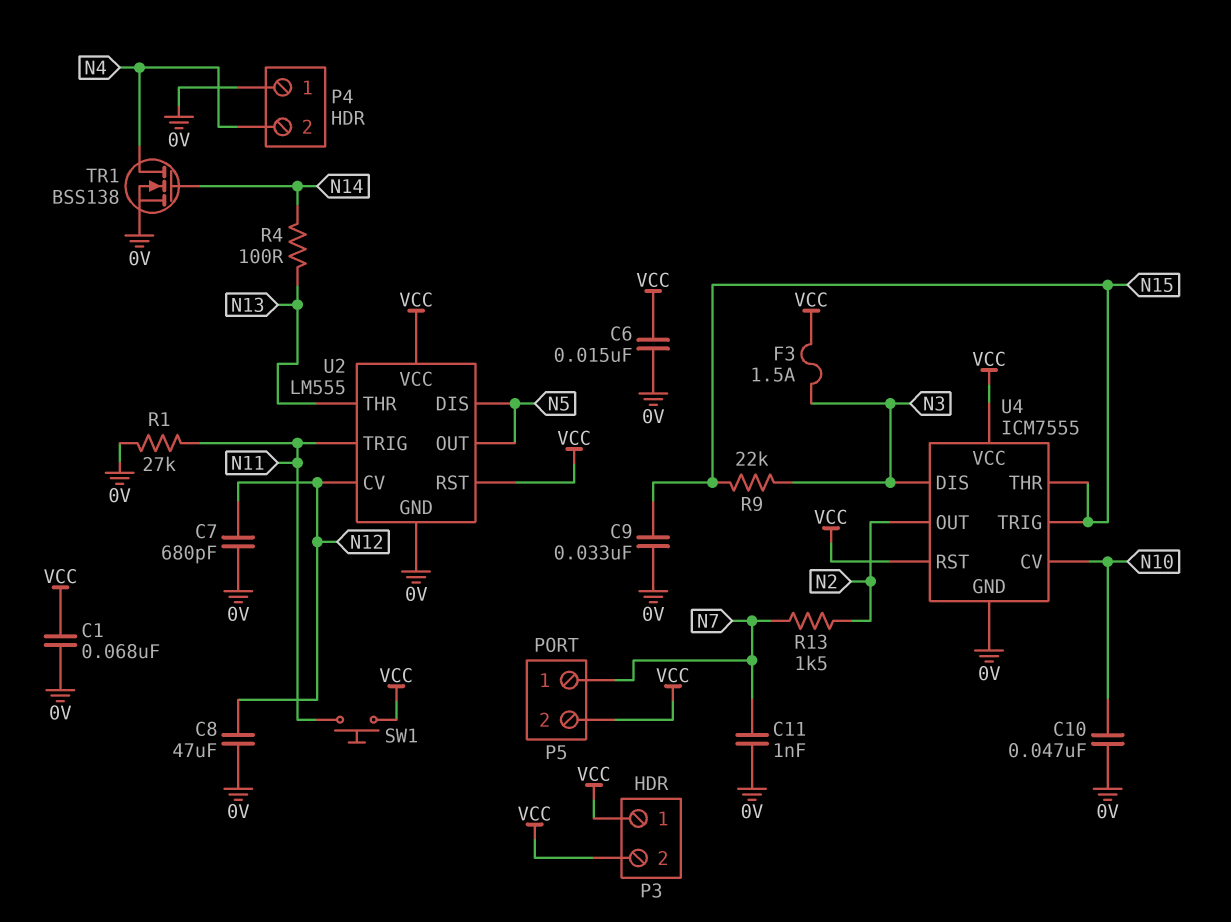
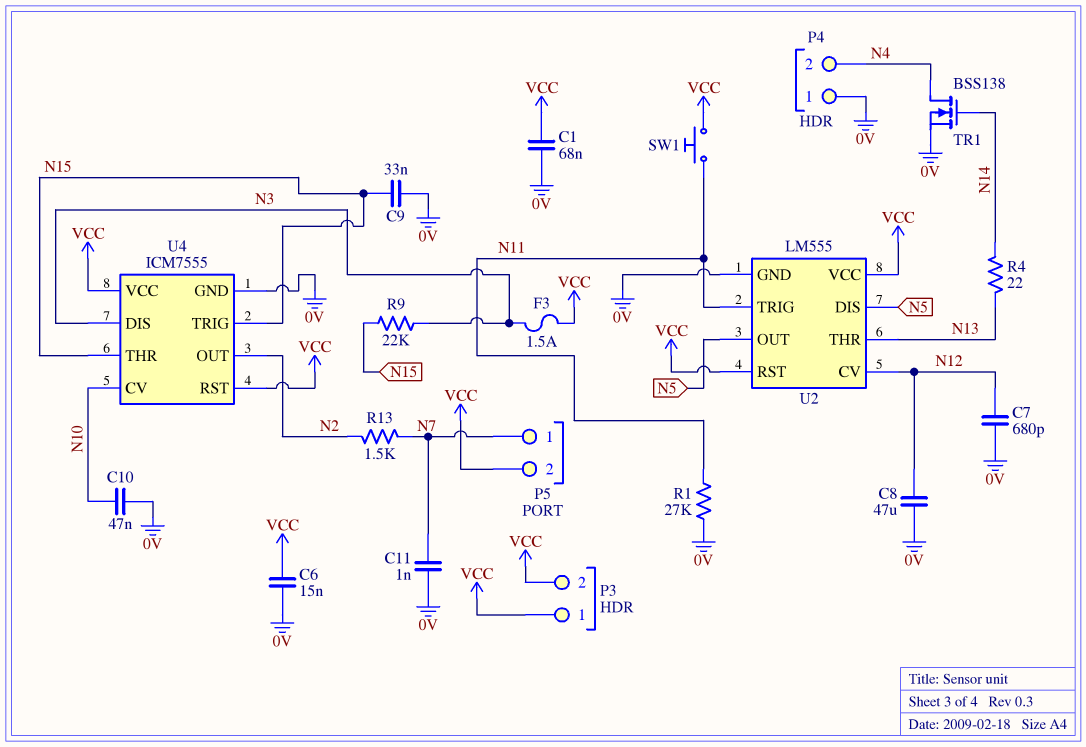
R4: 100 (N13, N14) -> 22 (N13, N14)

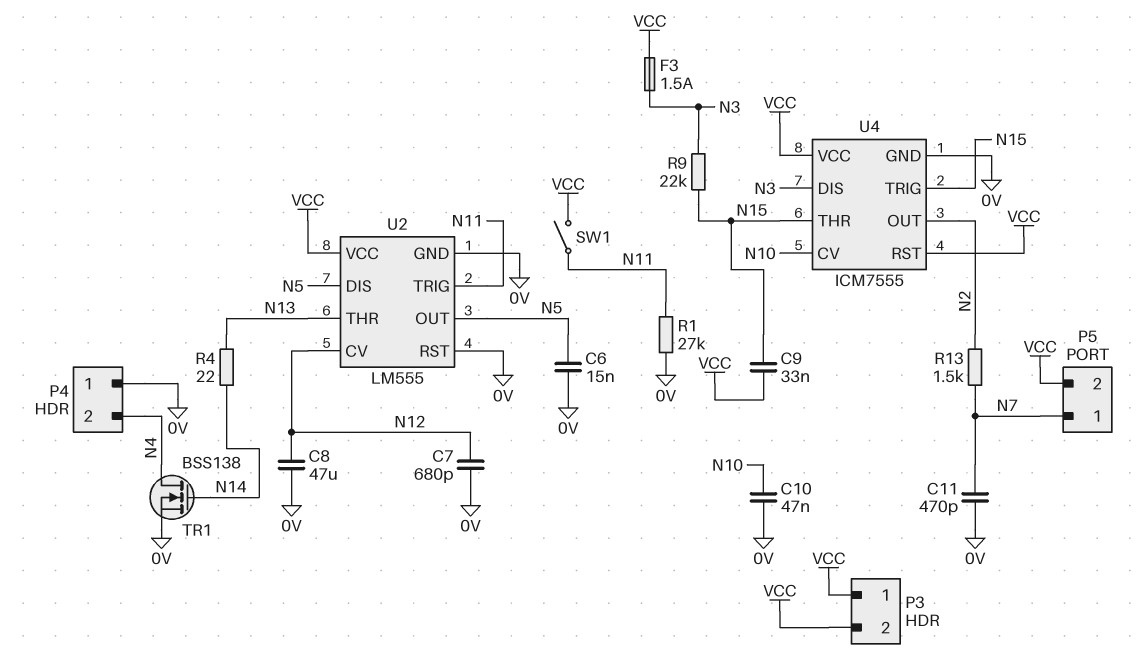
C1: 68nF (0V, VCC) -> none
C6: 15nF (0V, VCC) -> 15nF (0V, N5)
C9: 33nF (0V, N15) -> 33nF (N15, VCC)
C11: 1nF (0V, N7) -> 470pF (0V, N7)
SW1: button (N11, VCC) -> switch (N11, VCC)
U2 pin RST: VCC -> 0V

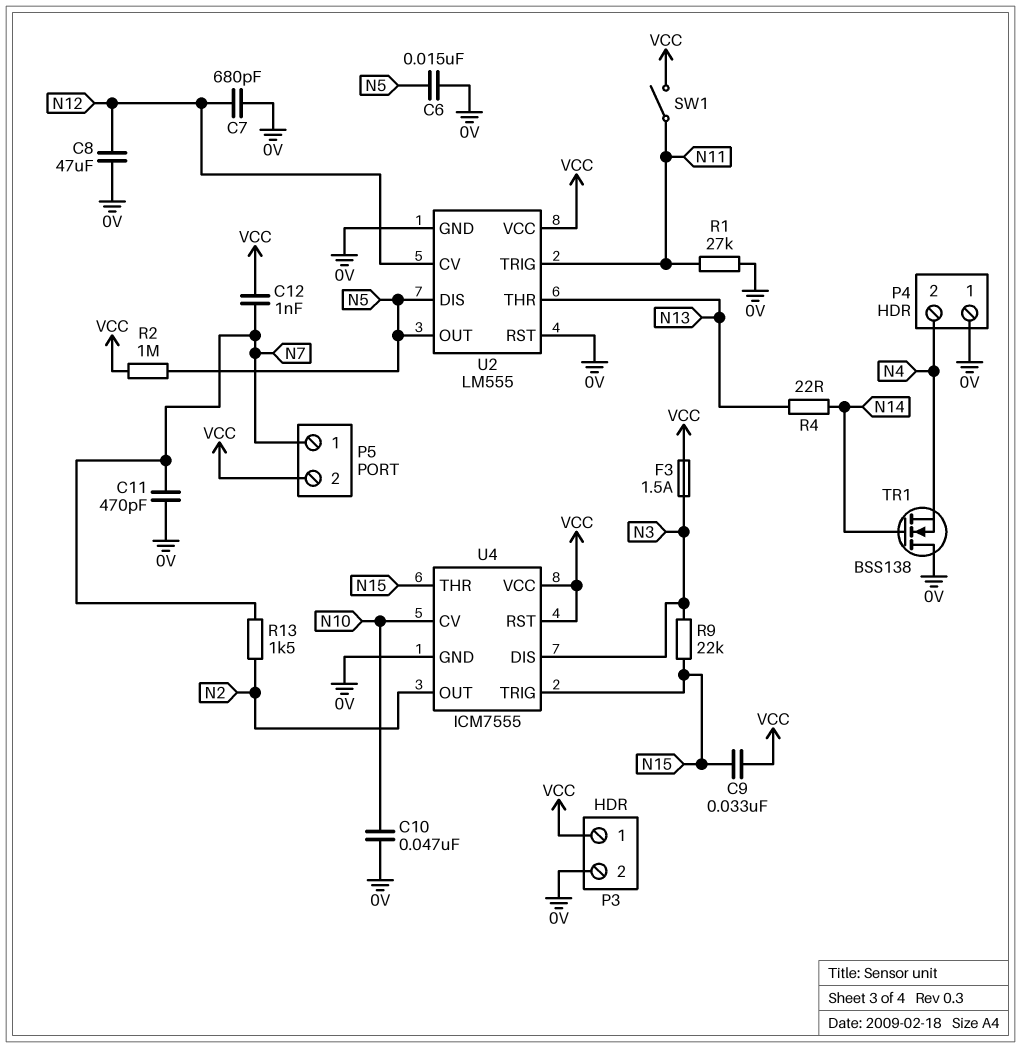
C12: none -> 1nF (N7, VCC)
P3 pin 2: VCC -> 0V
R2: none -> 1M (N5, VCC)
TR1: NMOS BSS138 (G N14, D N4, S 0V) -> NMOS BSS138 (G N14, D 0V, S N4)

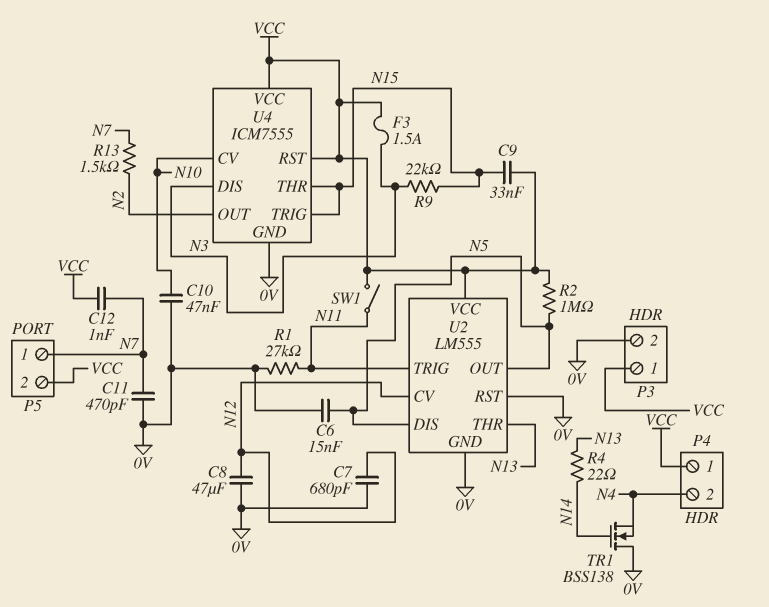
P4 pin 1: 0V -> VCC

